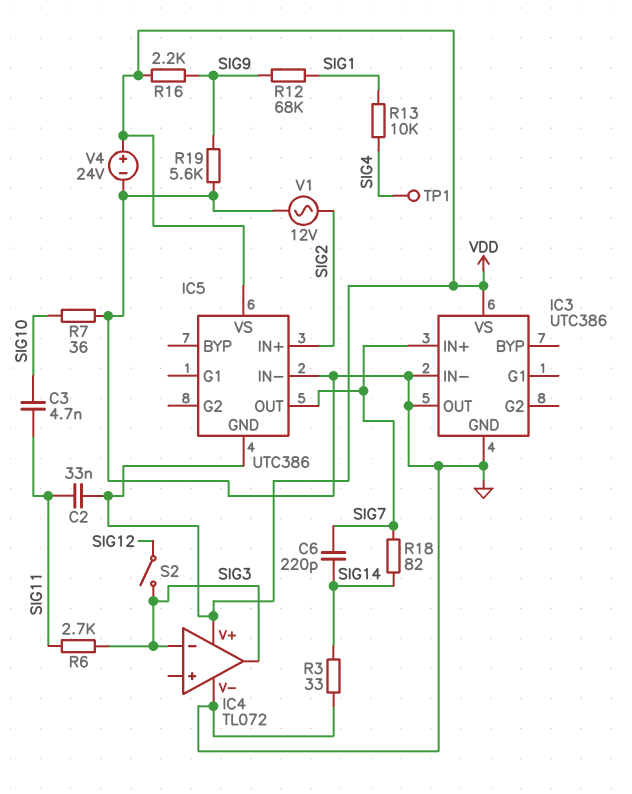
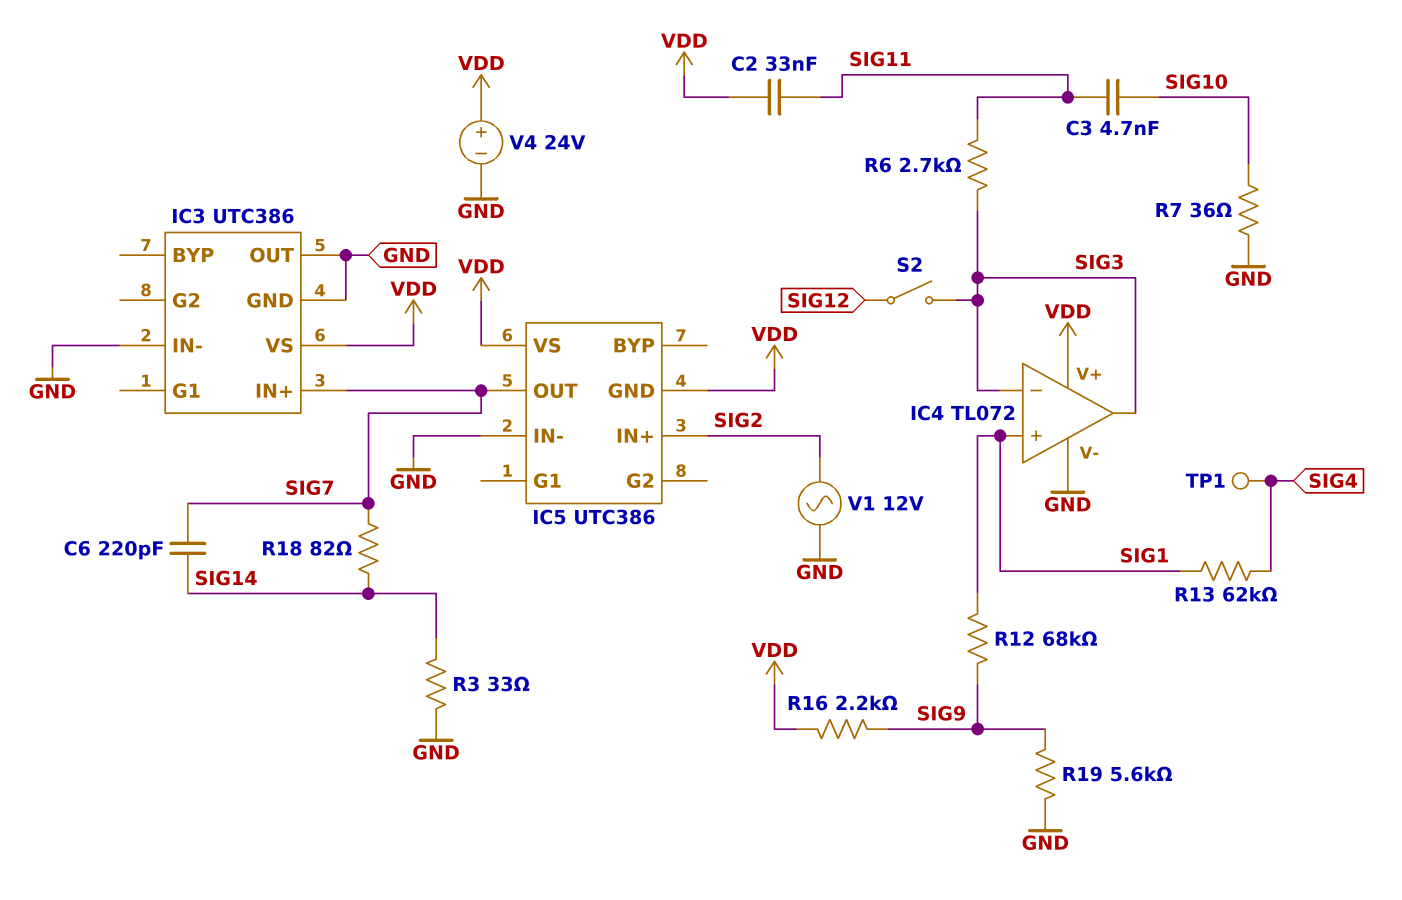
IC4 pin in+: none -> SIG1
R13: 10k (SIG1, SIG4) -> 62k (SIG1, SIG4)

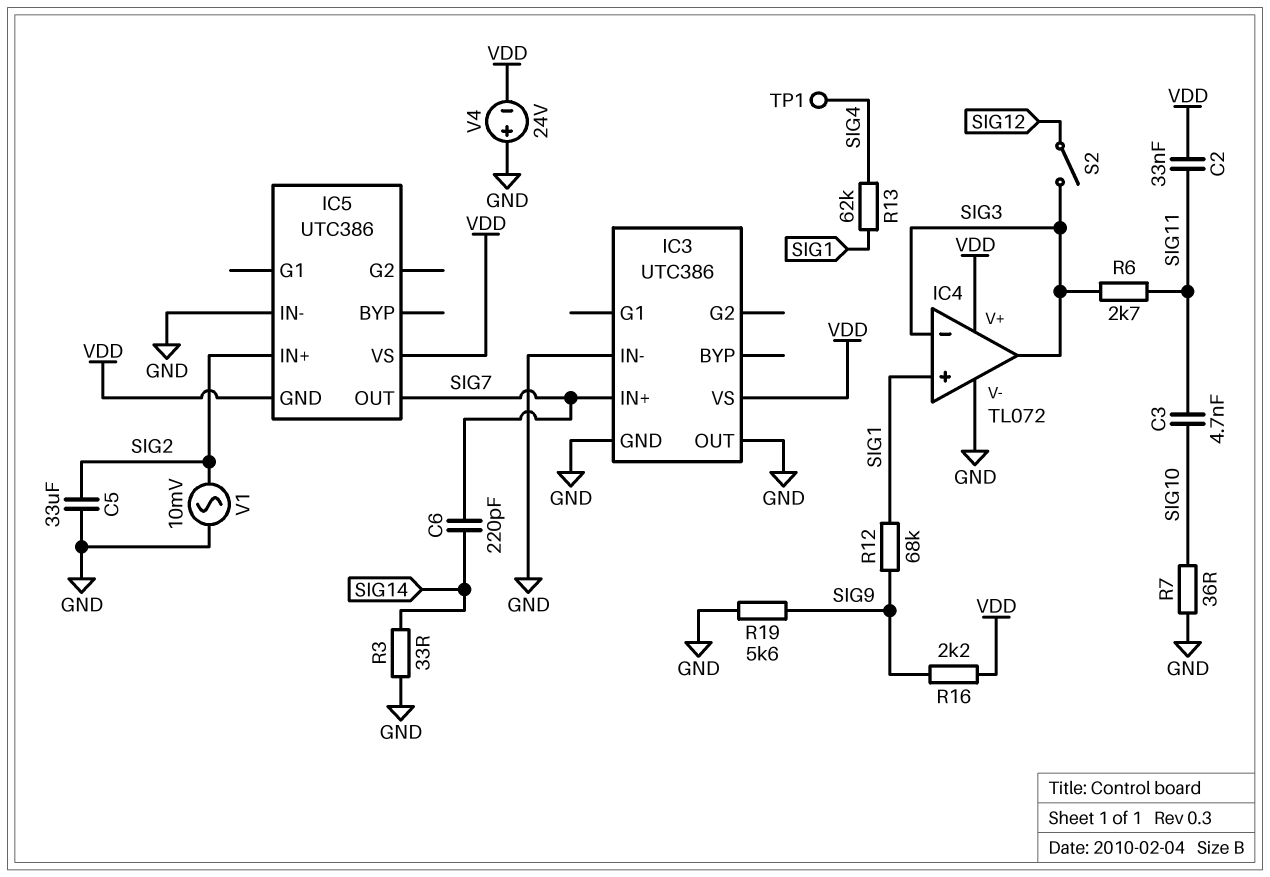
C5: none -> 33uF (GND, SIG2)
R18: 82 (SIG7, SIG14) -> none
V1: AC 12V (GND, SIG2) -> AC 10mV (GND, SIG2)
V4: 24V (plus VDD, minus GND) -> 24V (plus GND, minus VDD)

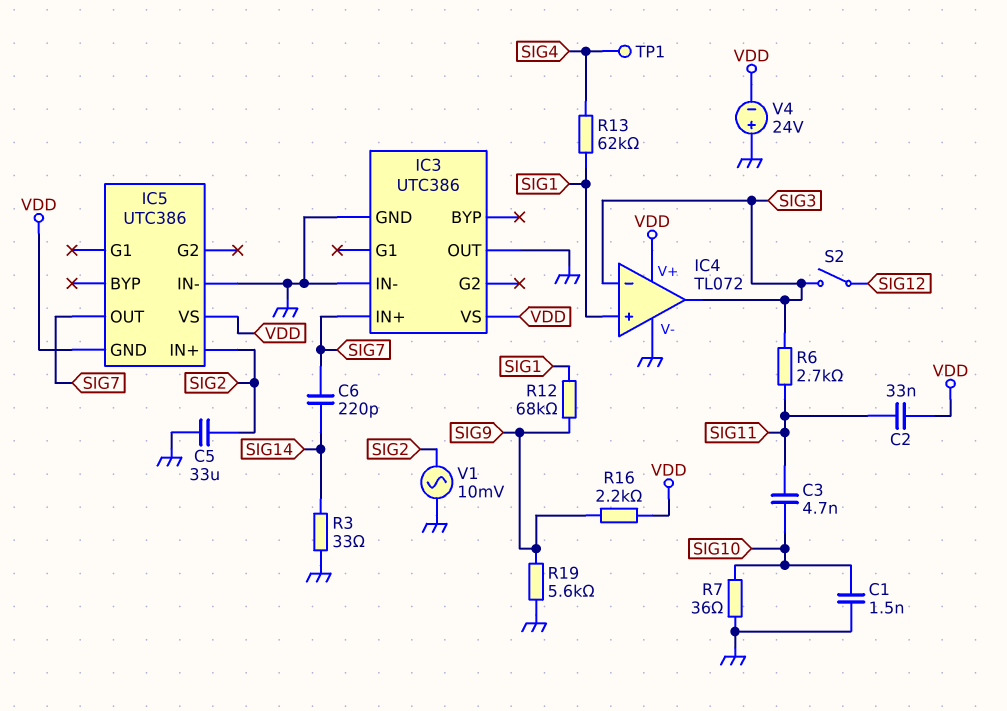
C1: none -> 1.5nF (GND, SIG10)

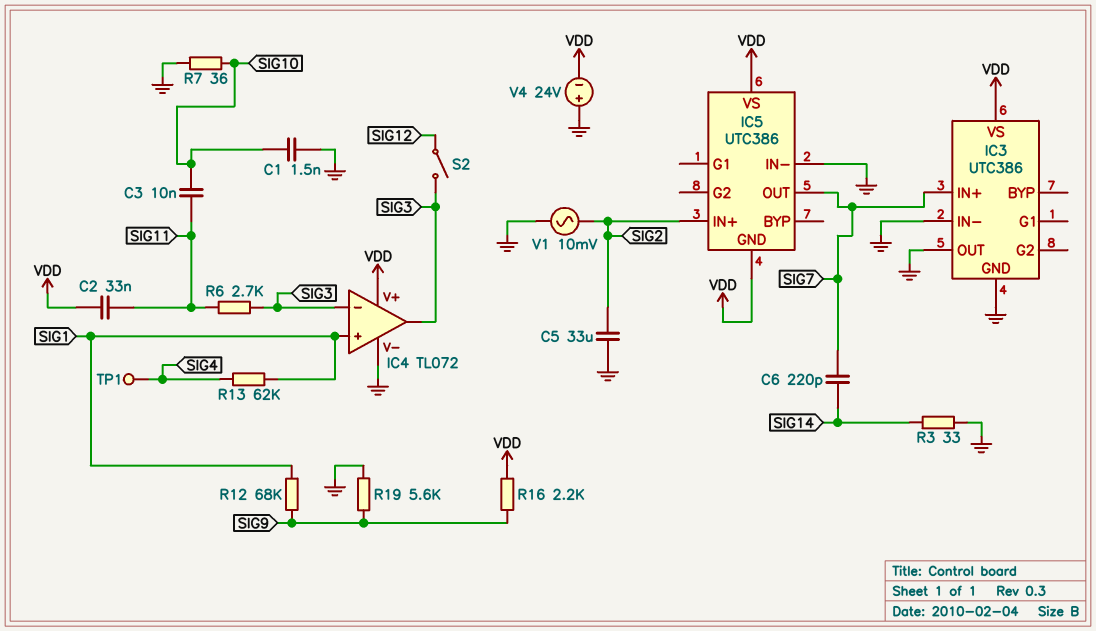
C3: 4.7nF (SIG10, SIG11) -> 10nF (SIG10, SIG11)

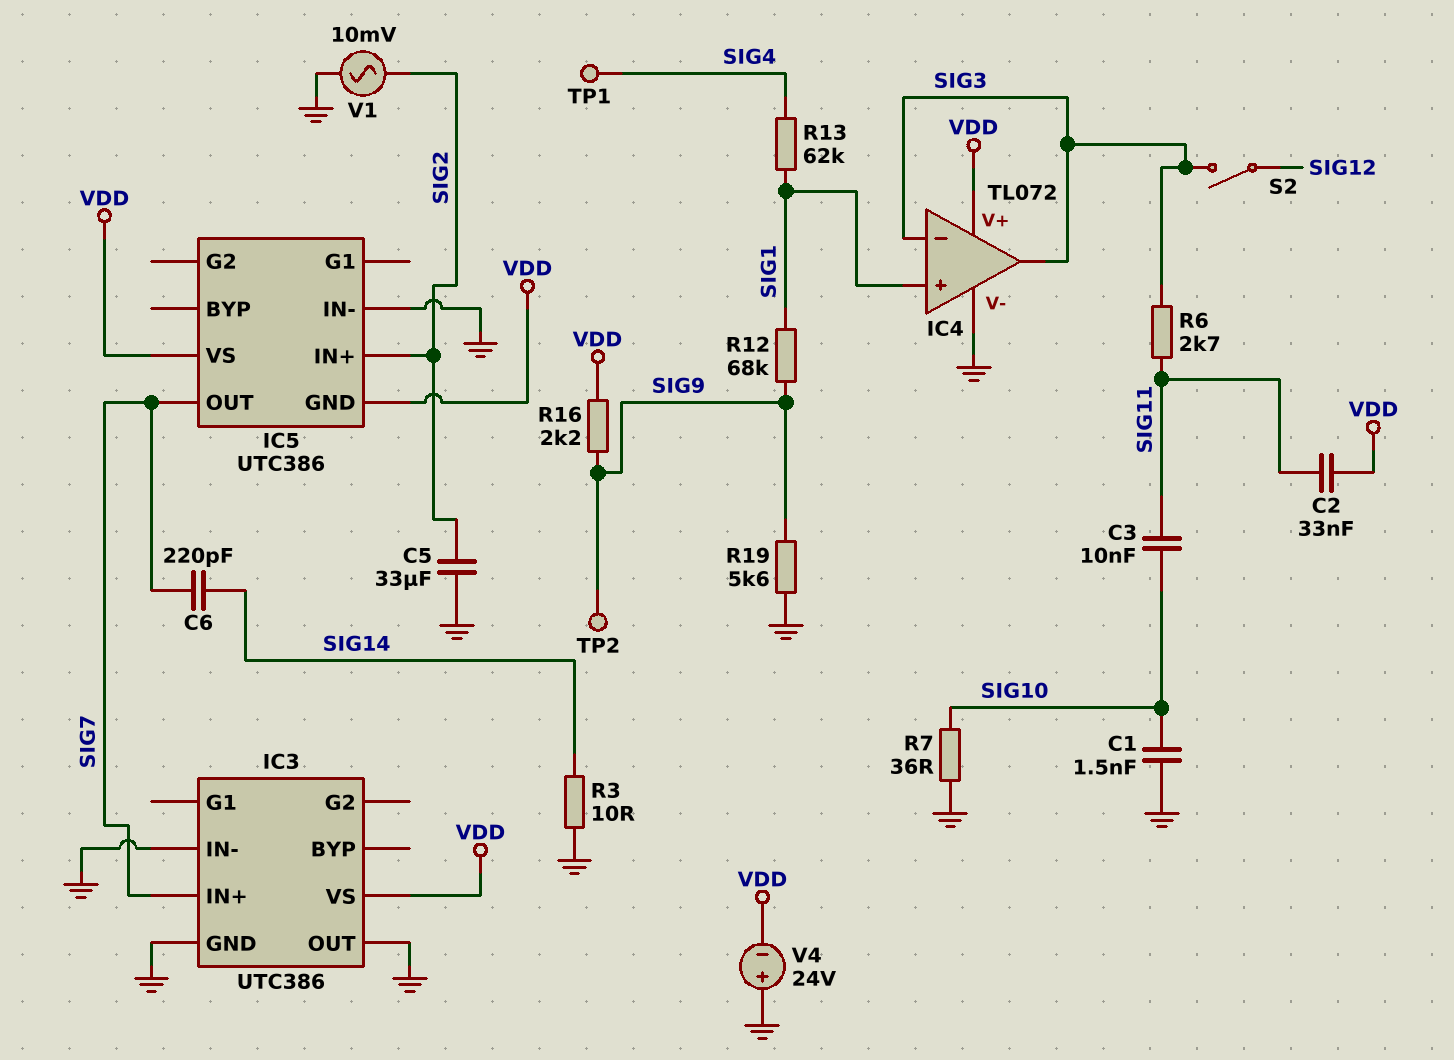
R3: 33 (GND, SIG14) -> 10 (GND, SIG14)
TP2: none -> test point (SIG9)

